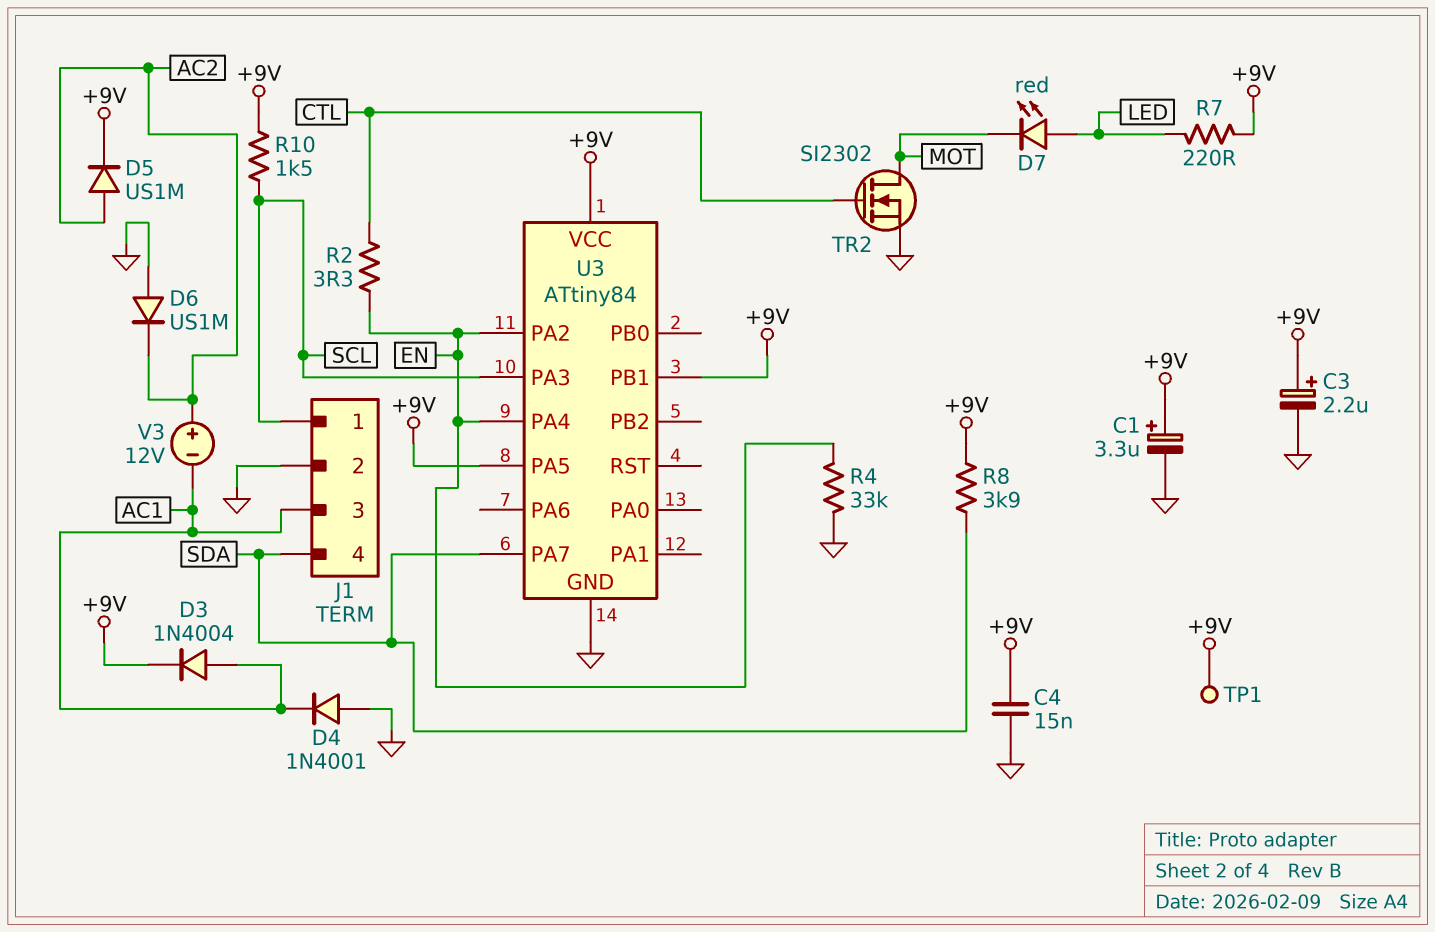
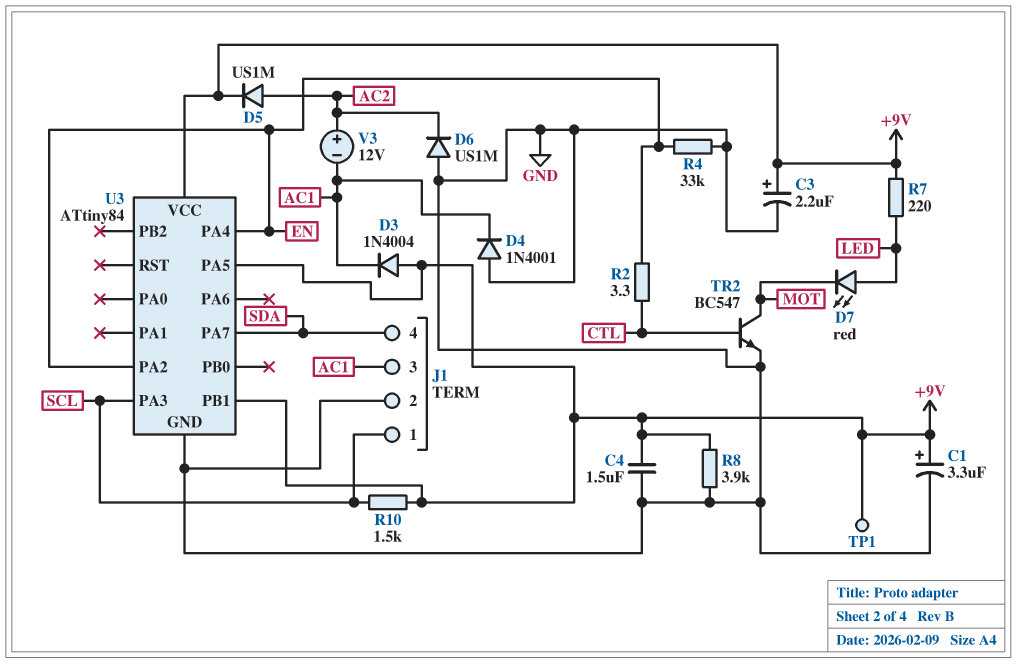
C4: 15nF (+9V, GND) -> 1.5uF (+9V, GND)
D3: diode 1N4004 (A AC1, K +9V) -> diode 1N4004 (A +9V, K AC1)
R8: 3.9k (+9V, SDA) -> 3.9k (+9V, GND)
TR2: NMOS SI2302 (G CTL, D MOT, S GND) -> NPN BC547 (B CTL, C MOT, E GND)

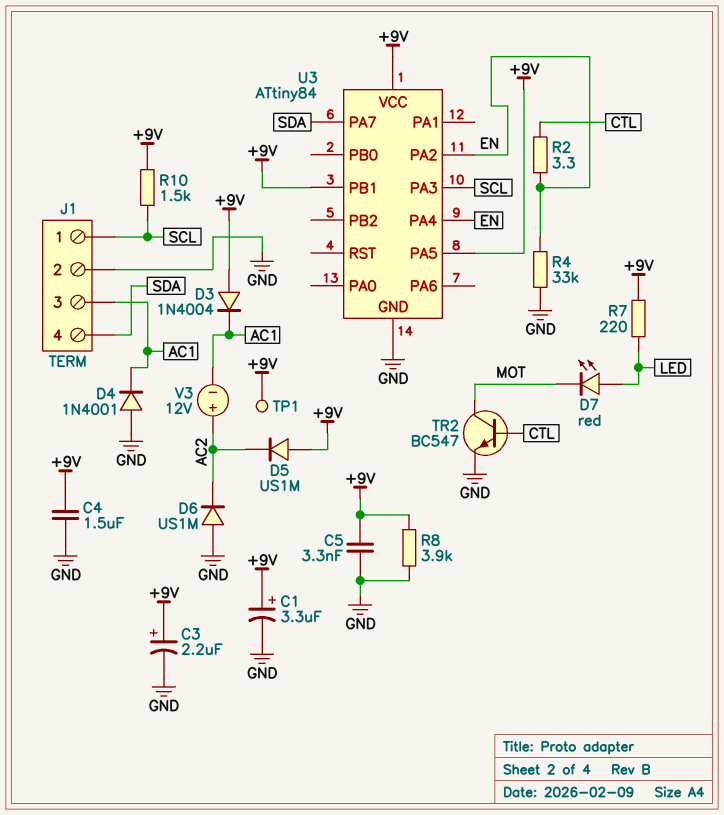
C5: none -> 3.3nF (+9V, GND)
D5: diode US1M (A AC2, K +9V) -> diode US1M (A +9V, K AC2)

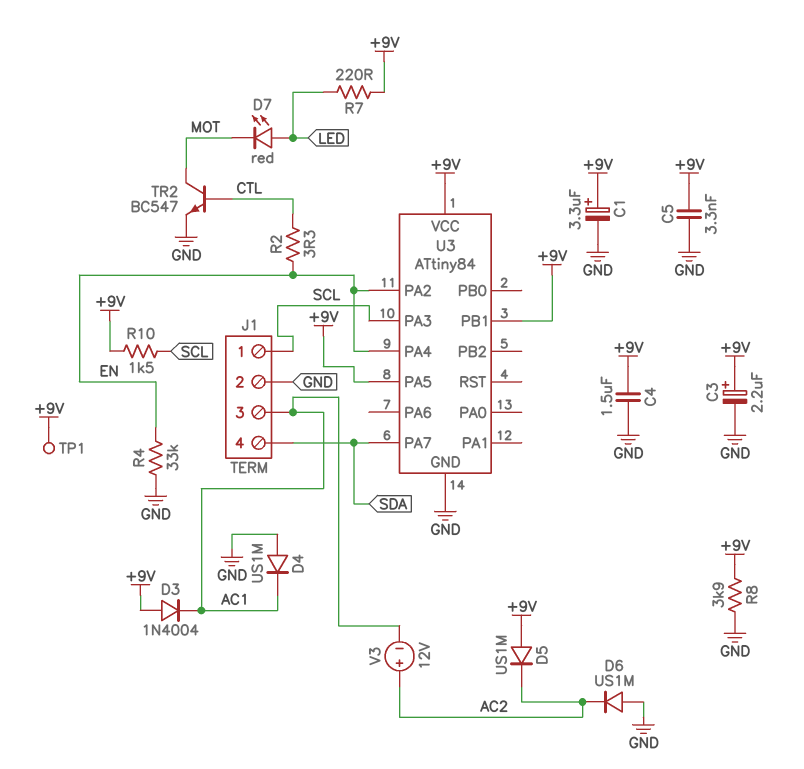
D4: diode 1N4001 (A GND, K AC1) -> diode US1M (A GND, K AC1)

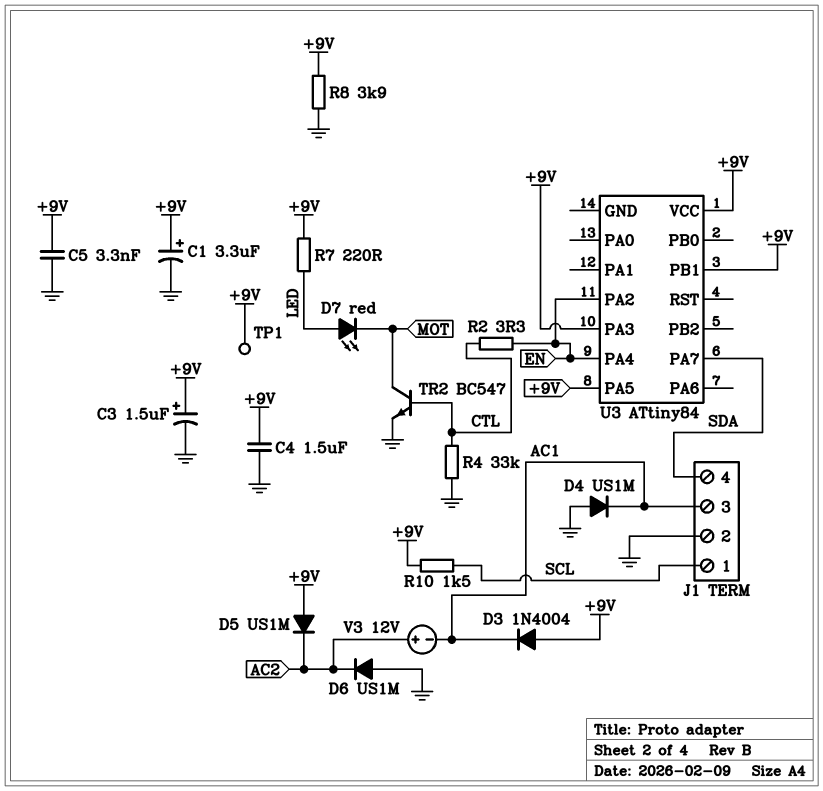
C3: 2.2uF (plus +9V, minus GND) -> 1.5uF (plus +9V, minus GND)
R4: 33k (EN, GND) -> 33k (CTL, GND)
U3 pin GND: GND -> none
U3 pin PA3: SCL -> +9V

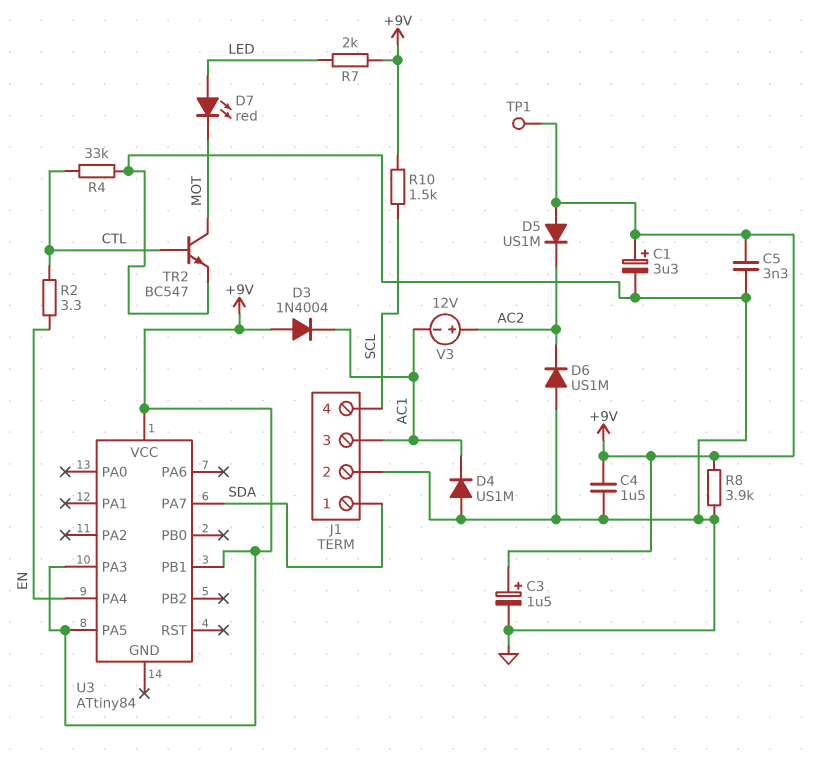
J1 pin 1: SCL -> SDA
J1 pin 4: SDA -> SCL
R7: 220 (+9V, LED) -> 2k (+9V, LED)
U3 pin PA2: EN -> none

